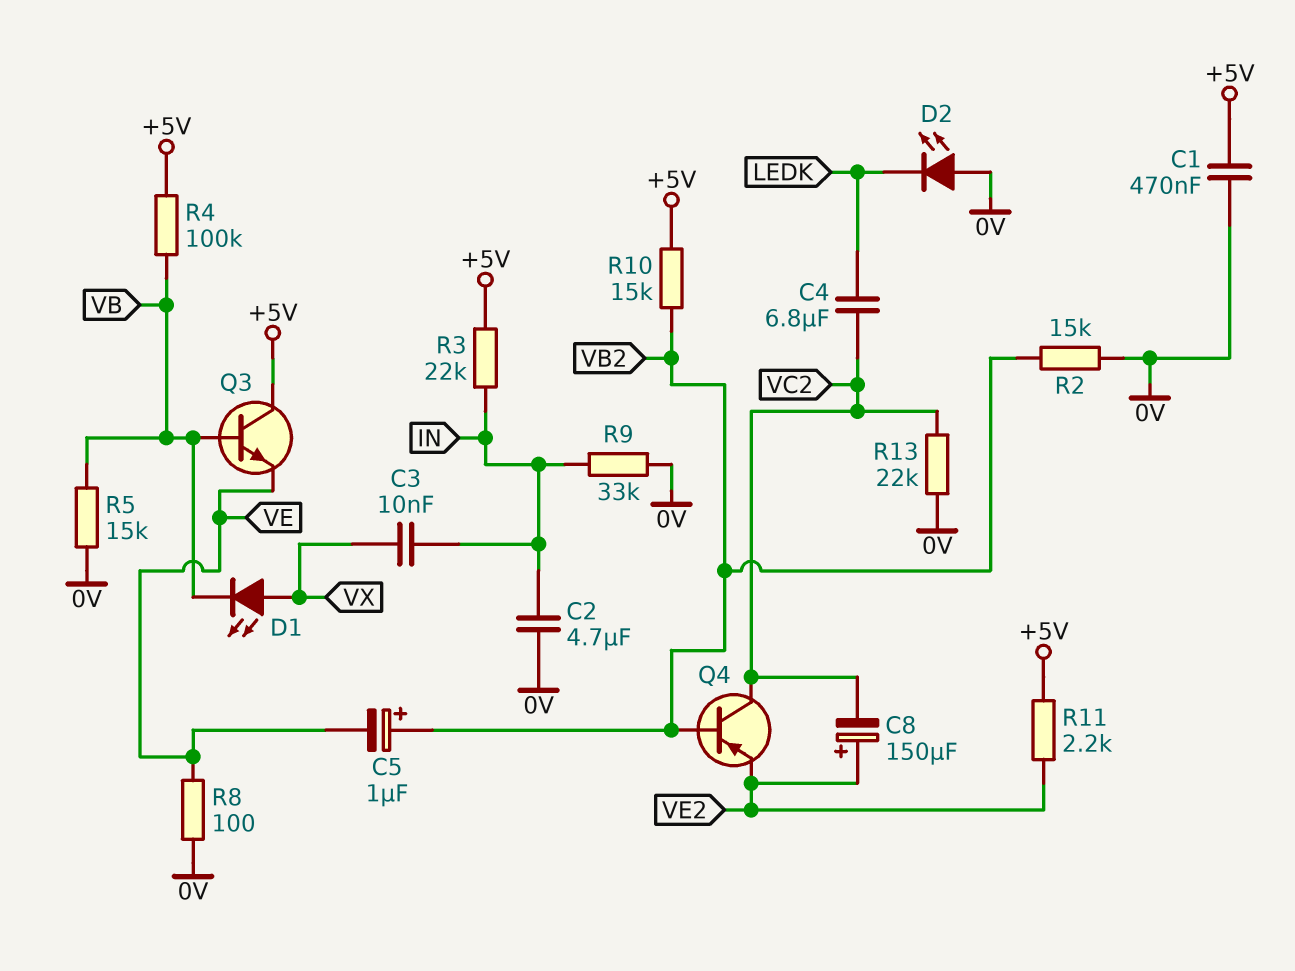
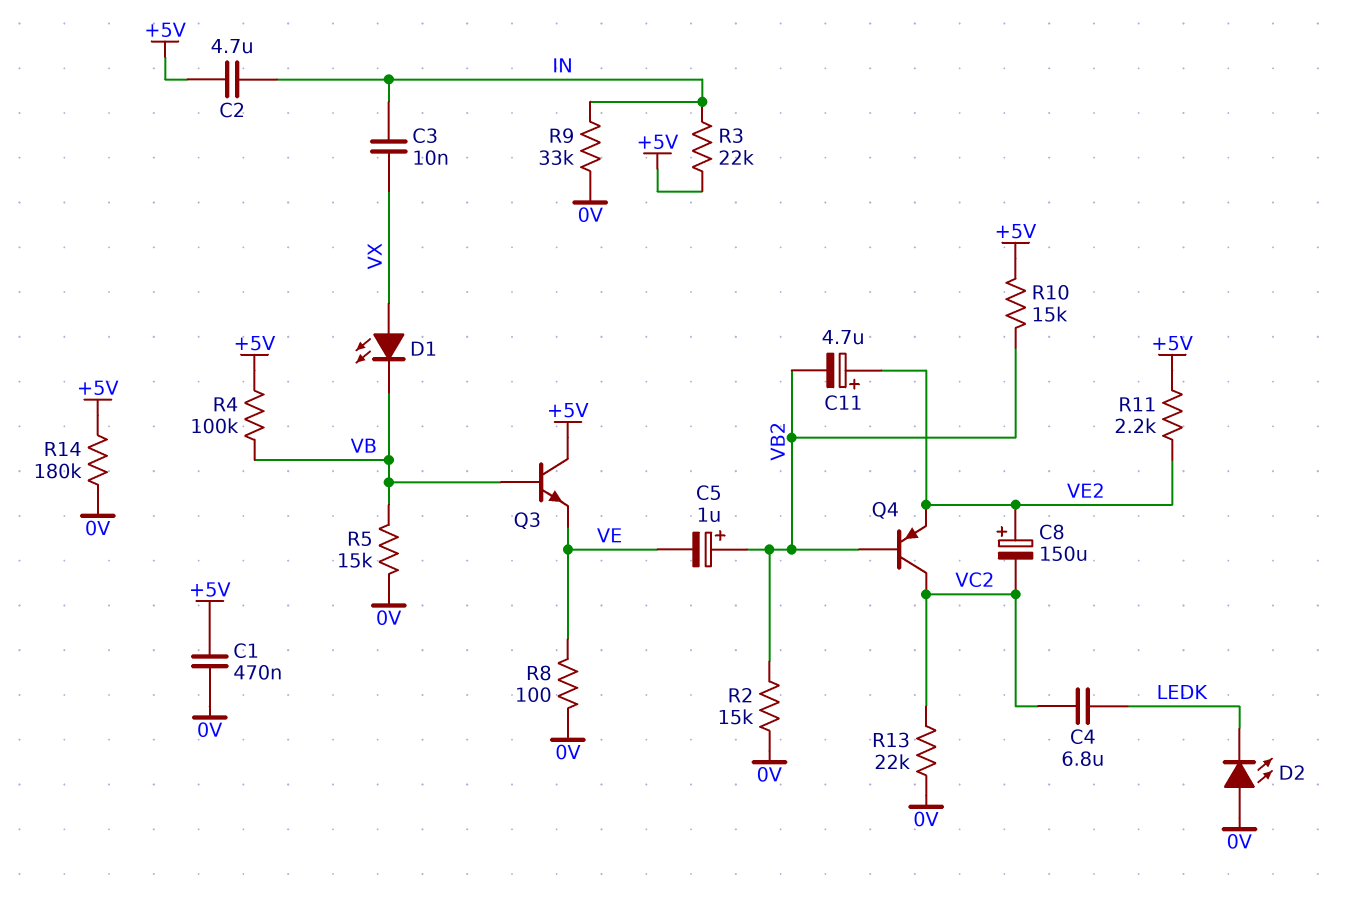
C2: 4.7uF (0V, IN) -> 4.7uF (+5V, IN)
C11: none -> 4.7uF (plus VE2, minus VB2)
R14: none -> 180k (+5V, 0V)

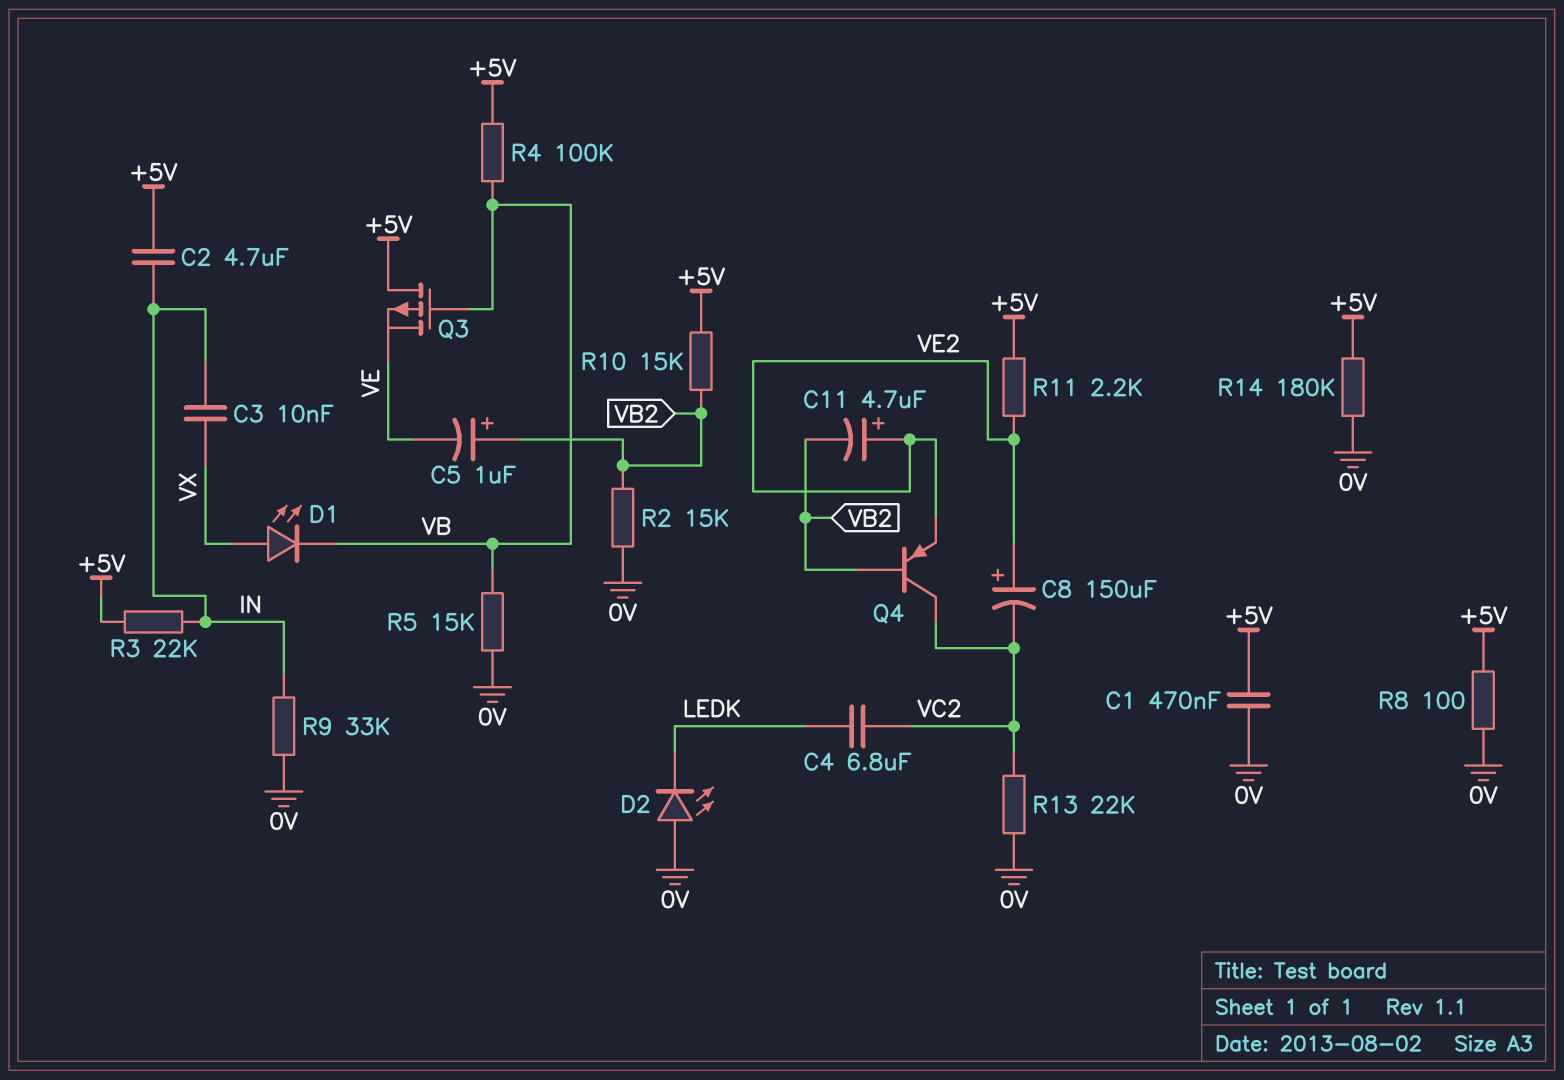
Q3: NPN (B VB, C +5V, E VE) -> PMOS (G VB, D +5V, S VE)
R8: 100 (0V, VE) -> 100 (+5V, 0V)

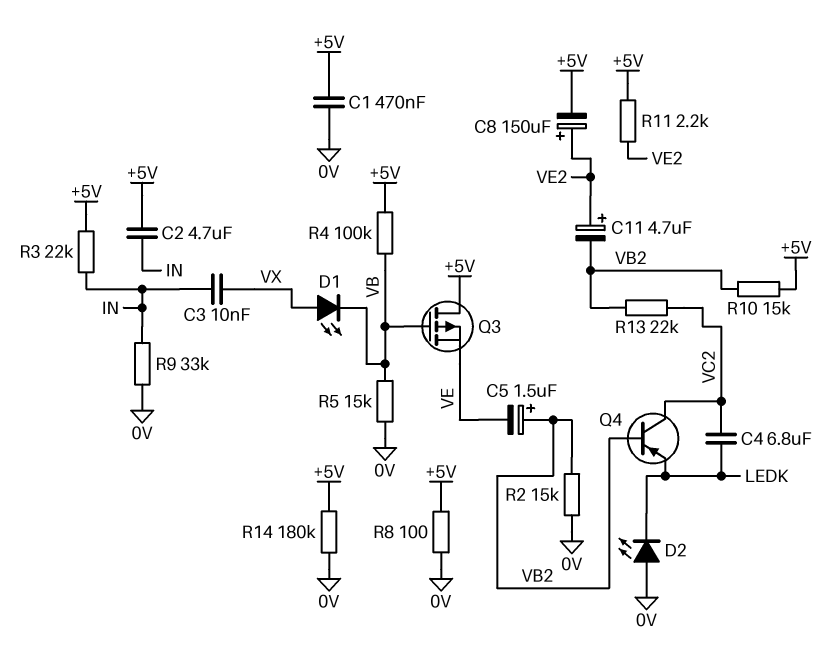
C5: 1uF (plus VB2, minus VE) -> 1.5uF (plus VB2, minus VE)
C8: 150uF (plus VE2, minus VC2) -> 150uF (plus VE2, minus +5V)
Q4: PNP (B VB2, C VC2, E VE2) -> PNP (B VB2, C VC2, E LEDK)
R13: 22k (0V, VC2) -> 22k (VB2, VC2)

